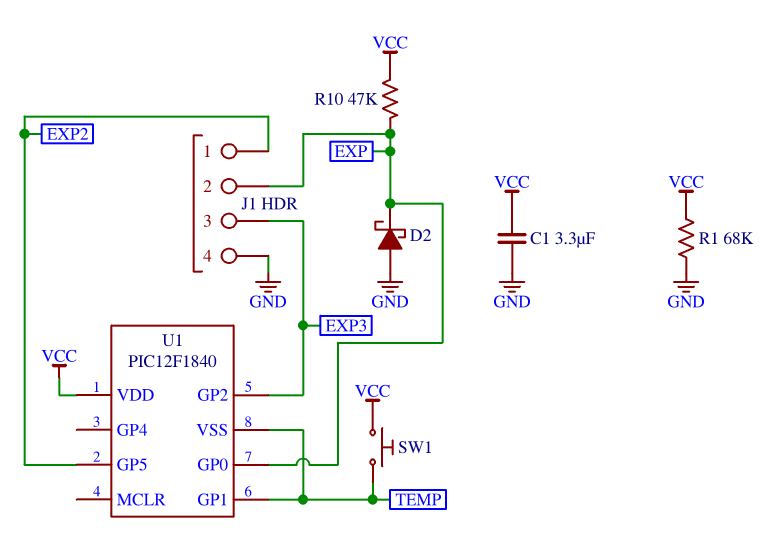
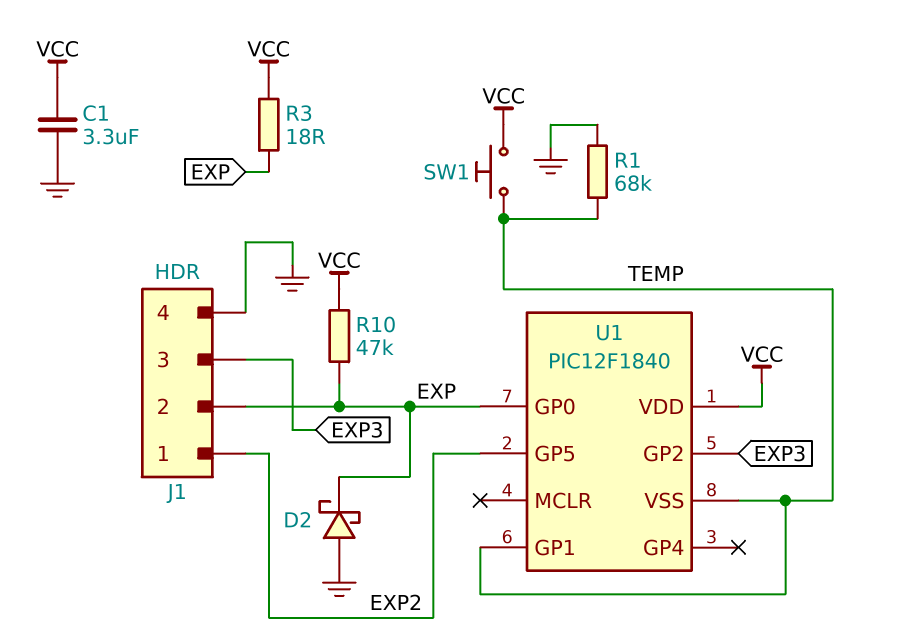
R1: 68k (GND, VCC) -> 68k (GND, TEMP)
R3: none -> 18 (EXP, VCC)

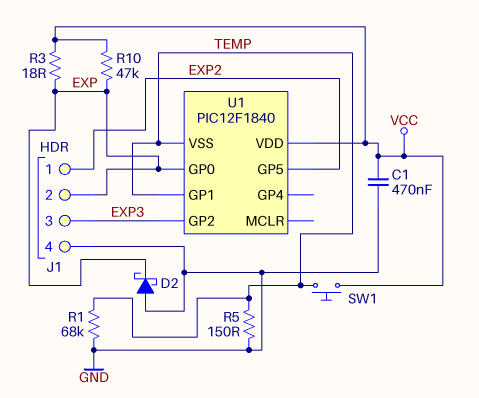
C1: 3.3uF (GND, VCC) -> 470nF (GND, VCC)
R5: none -> 150 (GND, TEMP)

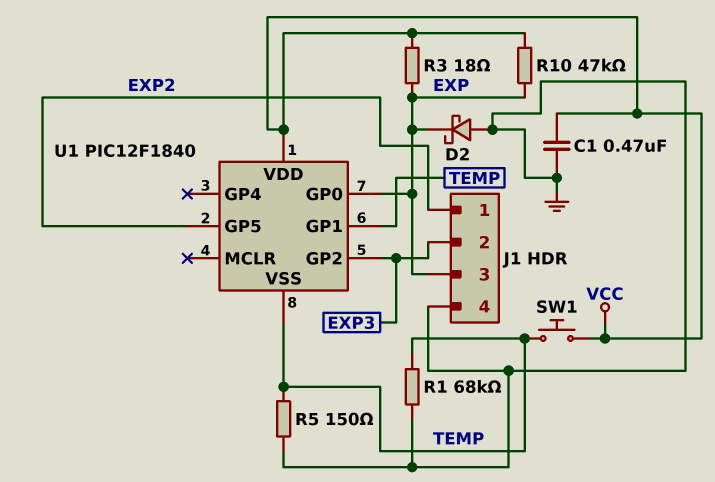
J1 pin 2: EXP -> EXP3
J1 pin 3: EXP3 -> EXP

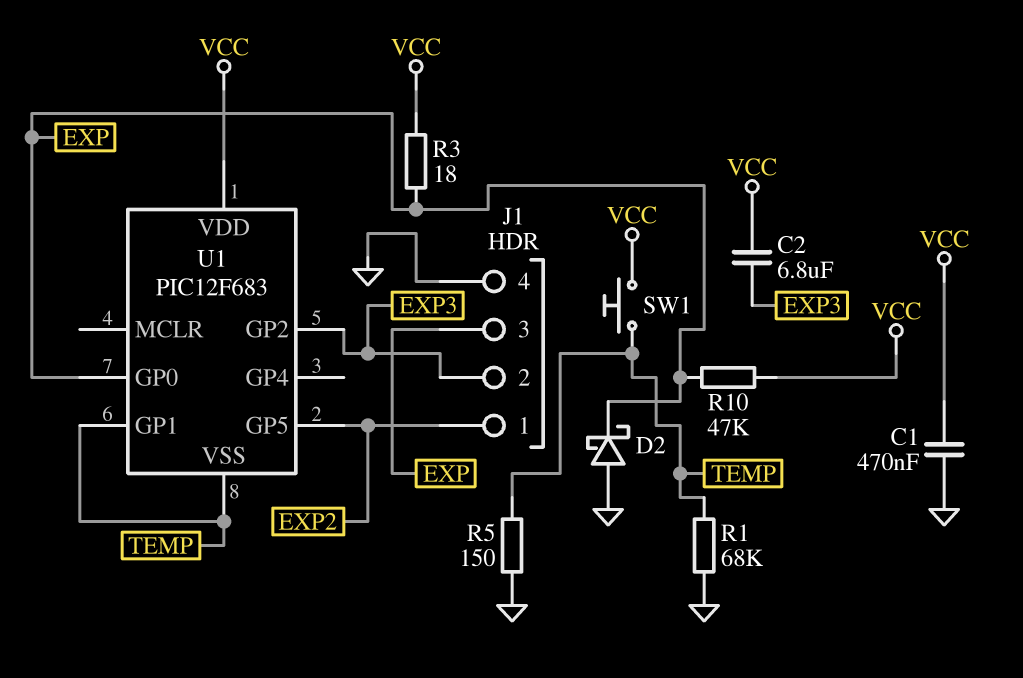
C2: none -> 6.8uF (EXP3, VCC)
U1: PIC12F1840 -> PIC12F683

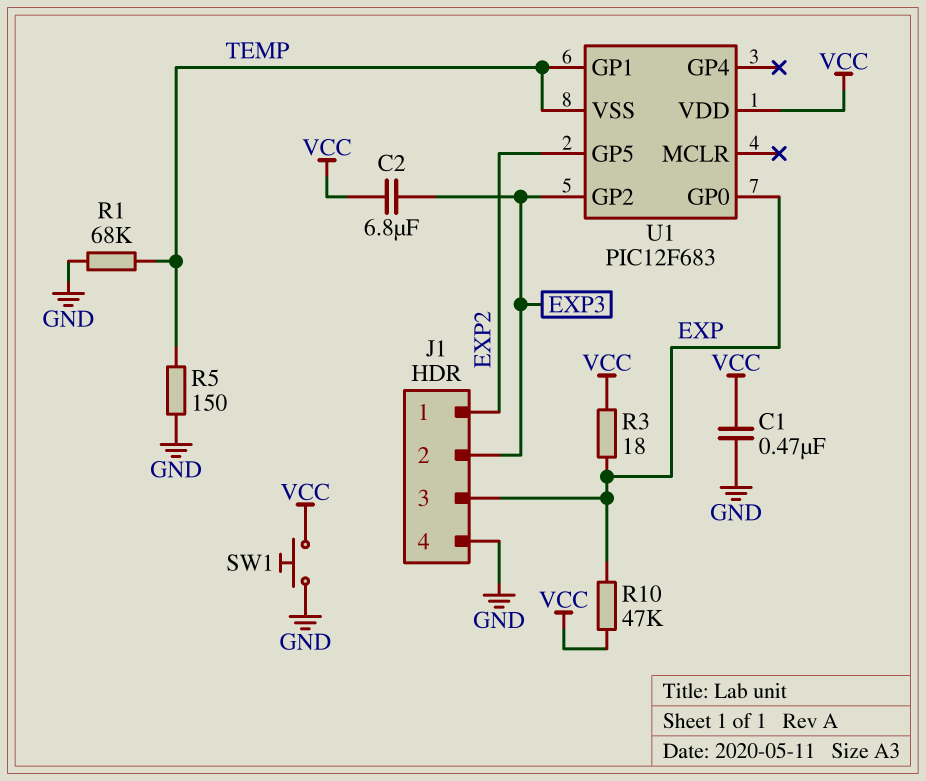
D2: schottky (A GND, K EXP) -> none
SW1: button (TEMP, VCC) -> button (GND, VCC)

